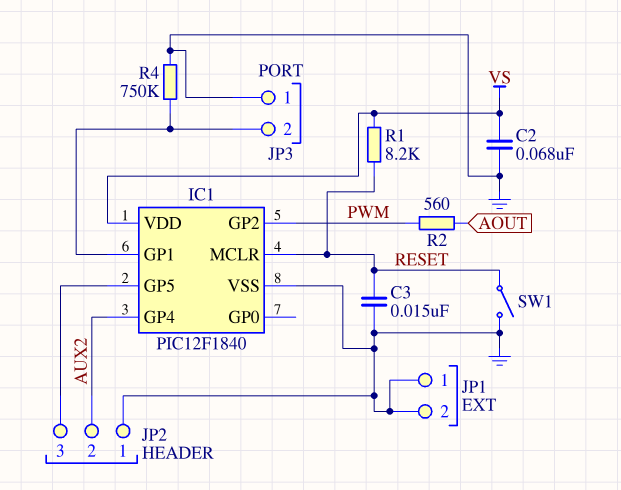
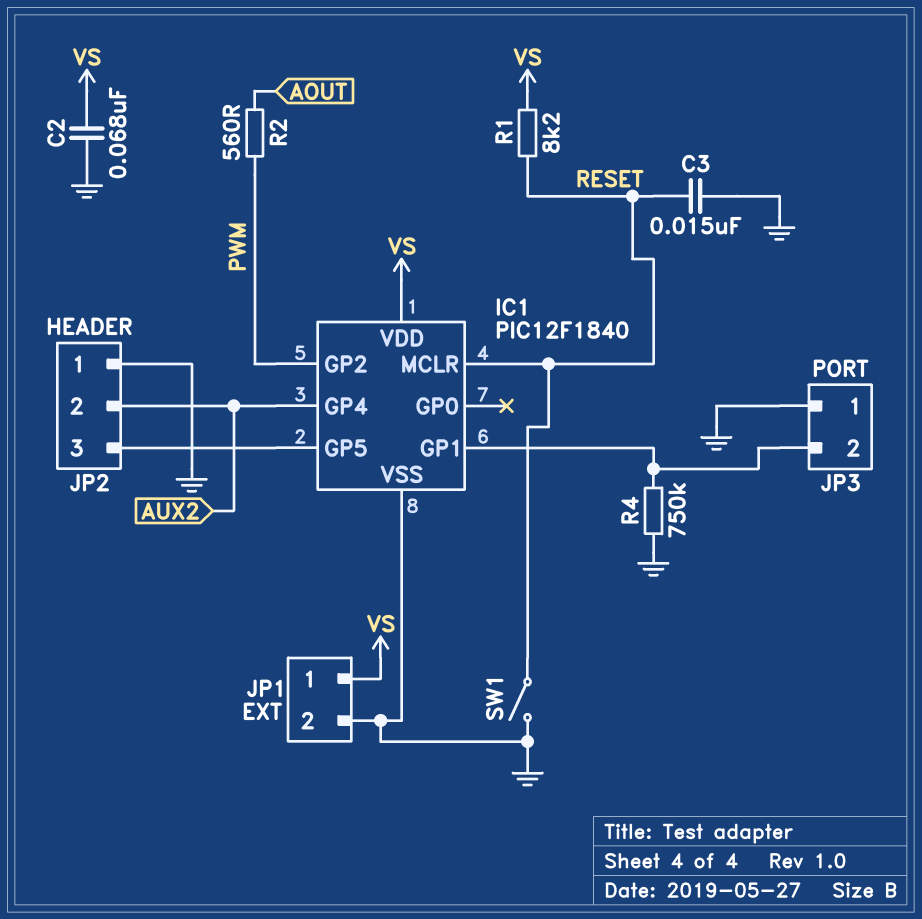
JP1 pin 1: GND -> VS

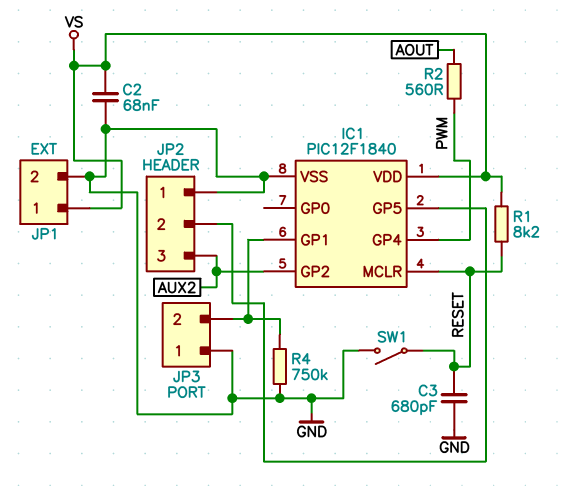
C3: 15nF (GND, RESET) -> 680pF (GND, RESET)
IC1 pin GP2: PWM -> AUX2
IC1 pin GP4: AUX2 -> PWM
JP2 pin 2: AUX2 -> IC1/GP5
JP2 pin 3: IC1/GP5 -> AUX2

